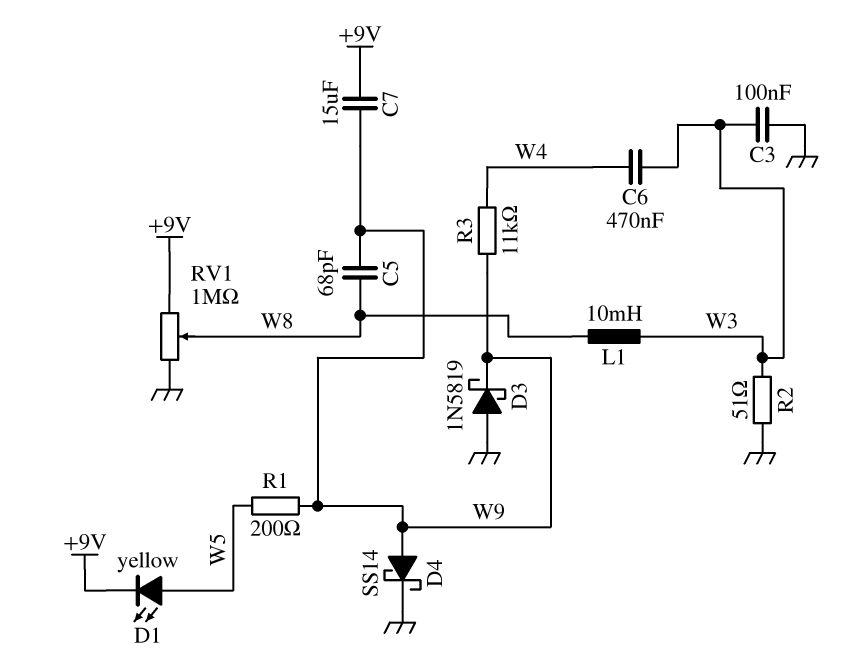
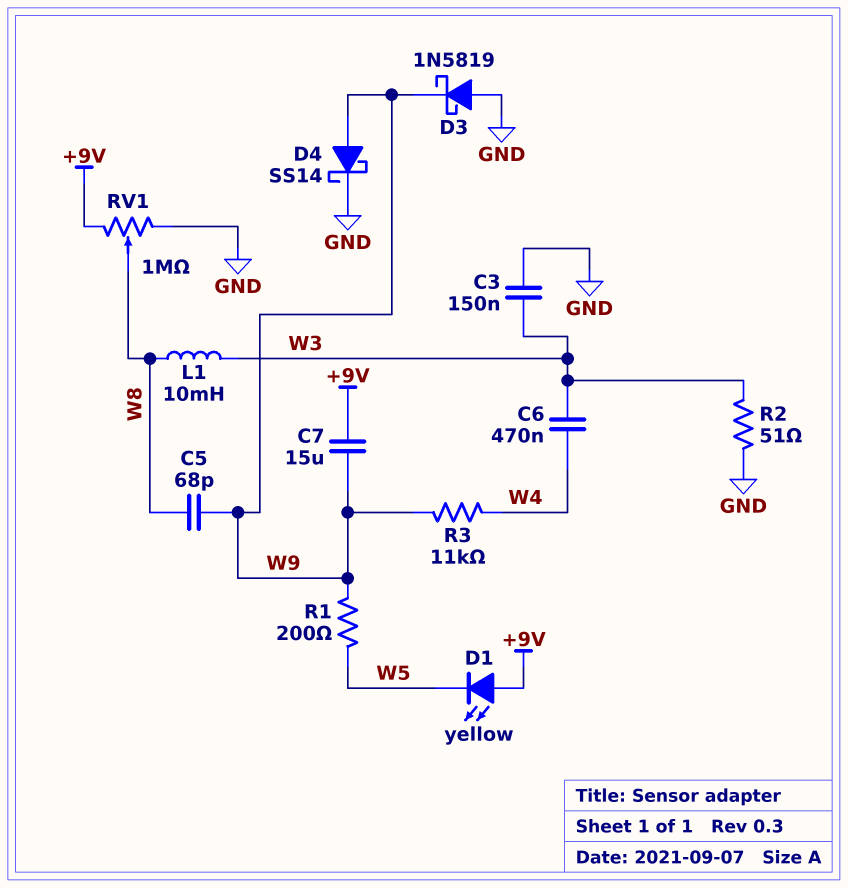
C3: 100nF (GND, W3) -> 150nF (GND, W3)
D1: LED yellow (A W5, K +9V) -> LED yellow (A +9V, K W5)

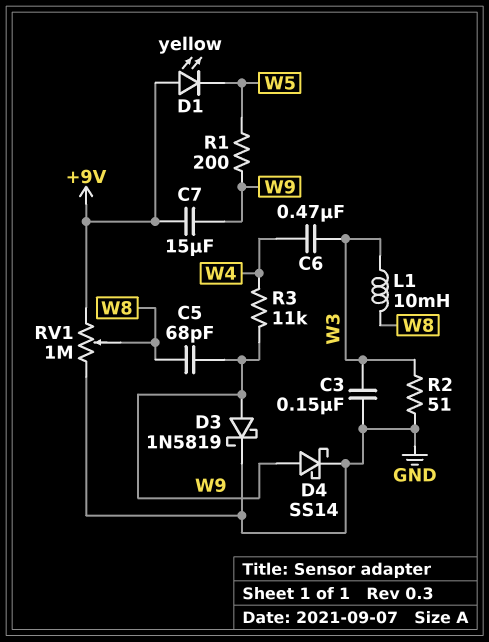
D3: schottky 1N5819 (A GND, K W9) -> schottky 1N5819 (A W9, K GND)

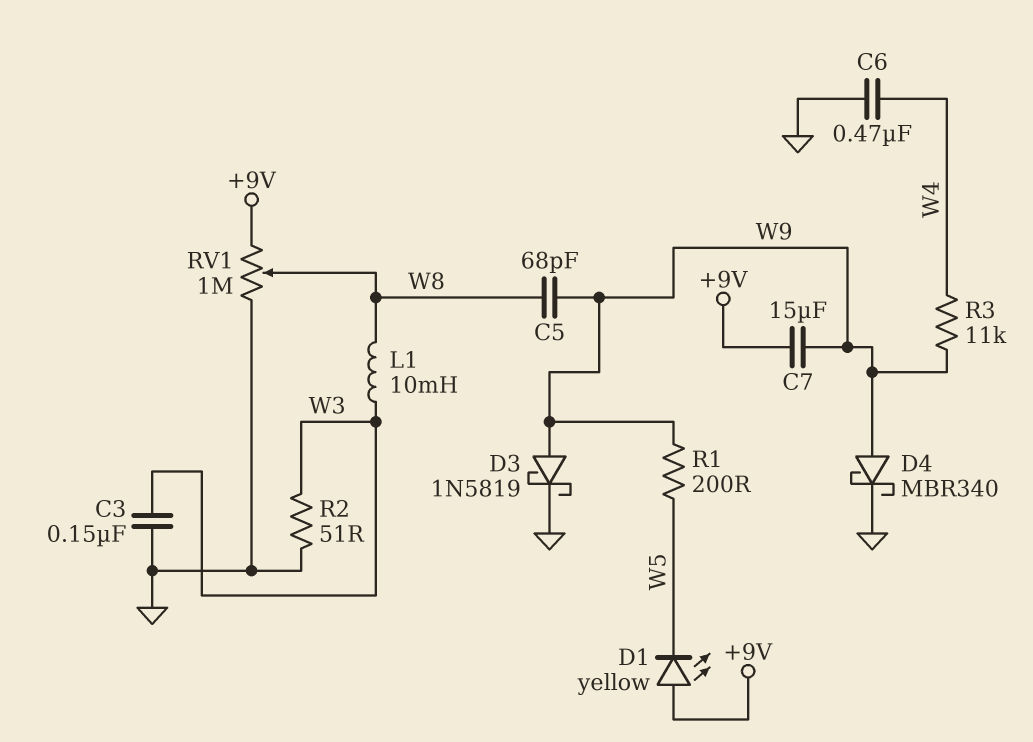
C6: 470nF (W3, W4) -> 470nF (GND, W4)
D4: schottky SS14 (A W9, K GND) -> schottky MBR340 (A W9, K GND)

